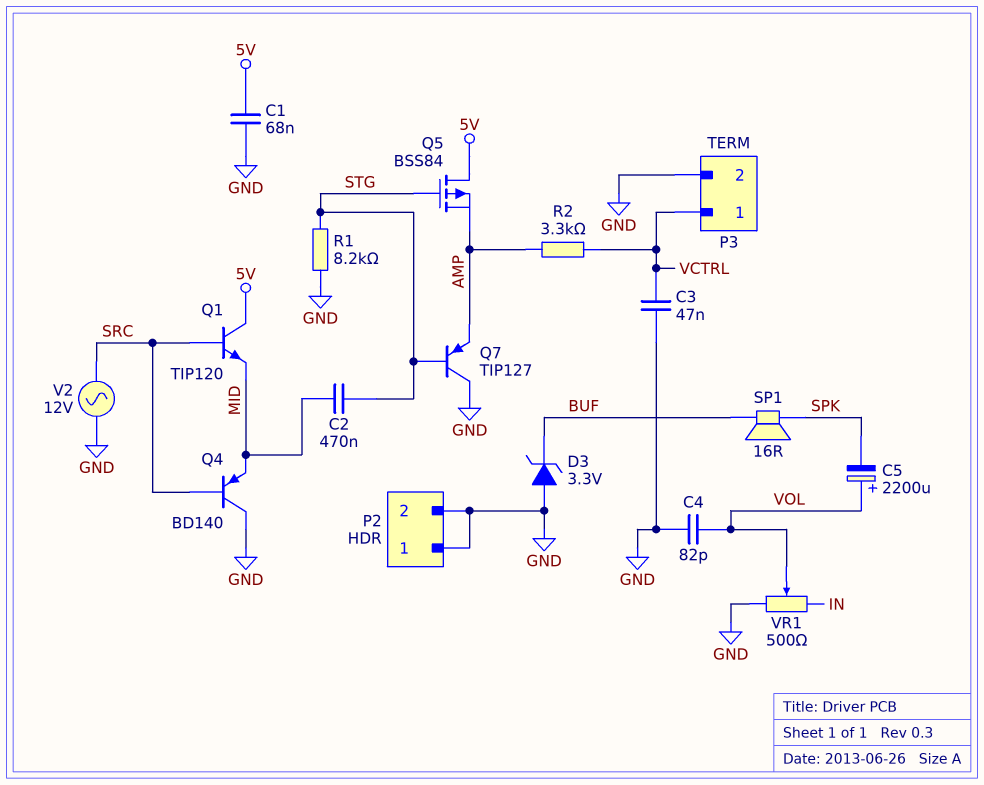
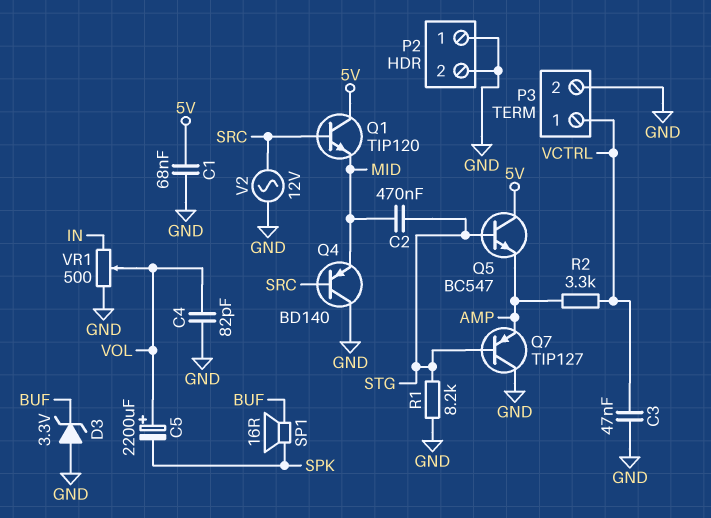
Q5: PMOS BSS84 (G STG, D 5V, S AMP) -> NPN BC547 (B STG, C 5V, E AMP)

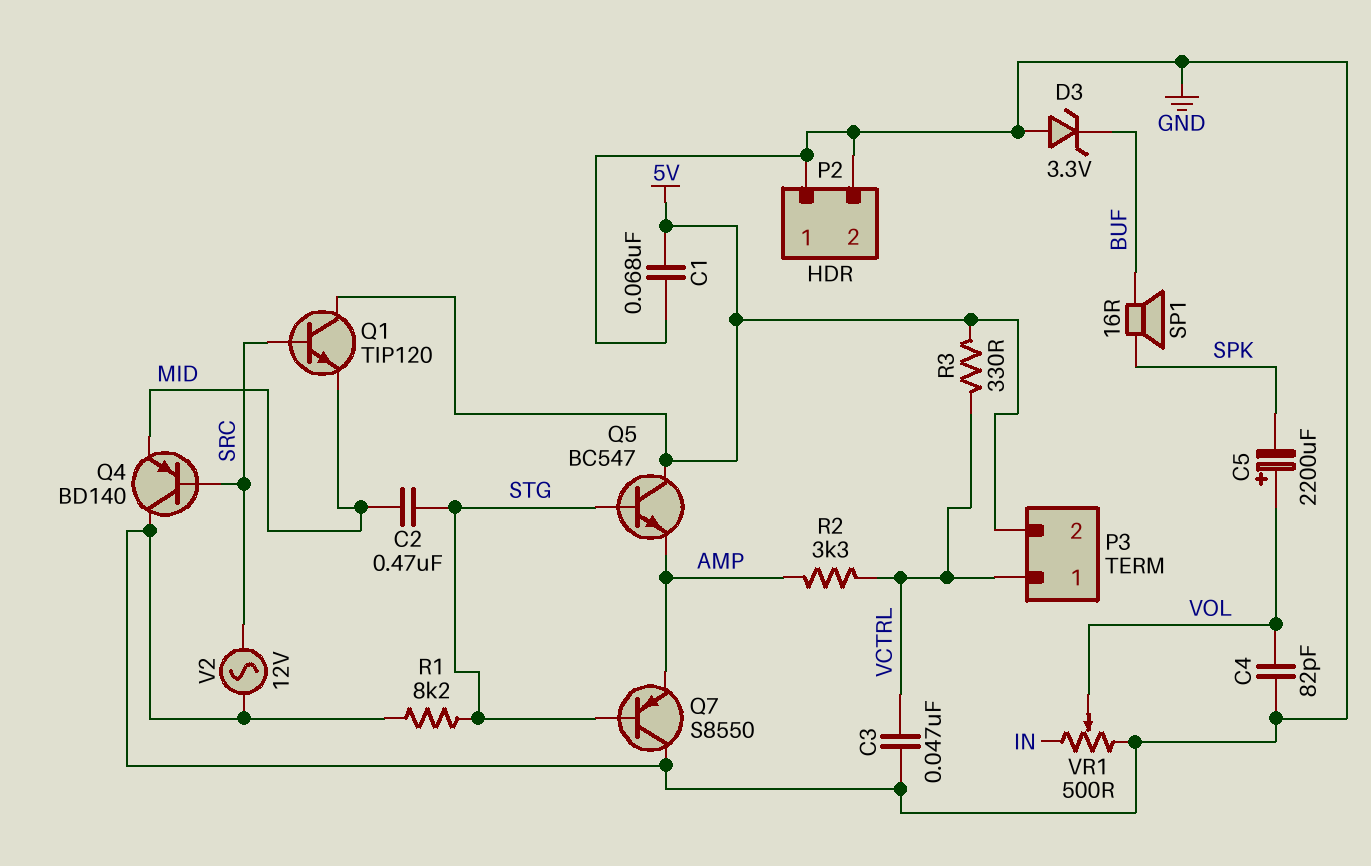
P3 pin 2: GND -> 5V
Q7: PNP TIP127 (B STG, C GND, E AMP) -> PNP S8550 (B STG, C GND, E AMP)
R3: none -> 330 (5V, VCTRL)

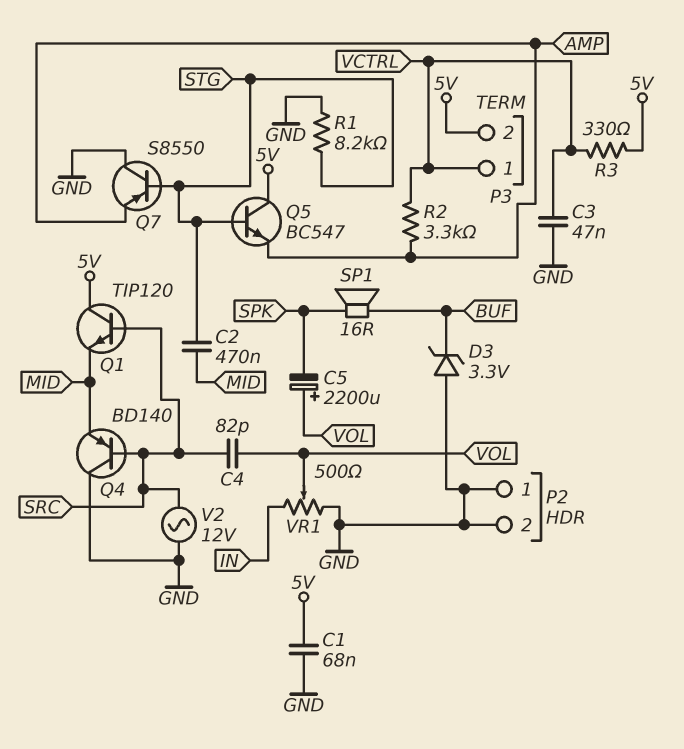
C4: 82pF (GND, VOL) -> 82pF (SRC, VOL)

